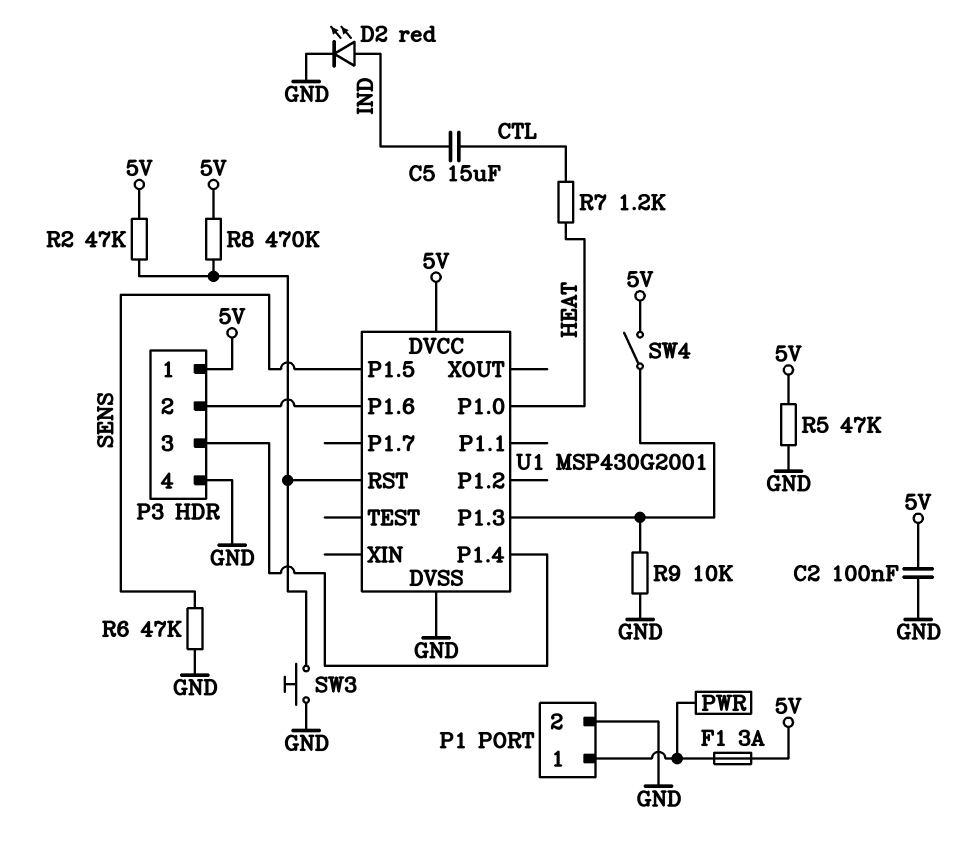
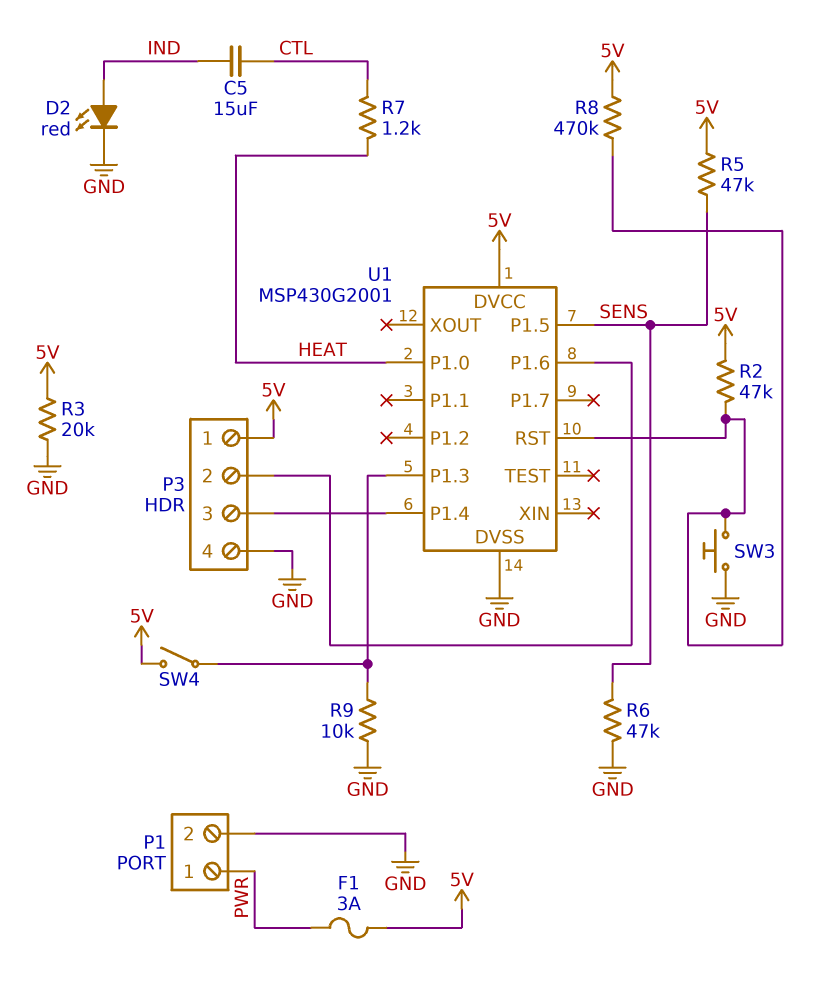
C2: 100nF (5V, GND) -> none
R3: none -> 20k (5V, GND)
R5: 47k (5V, GND) -> 47k (5V, SENS)

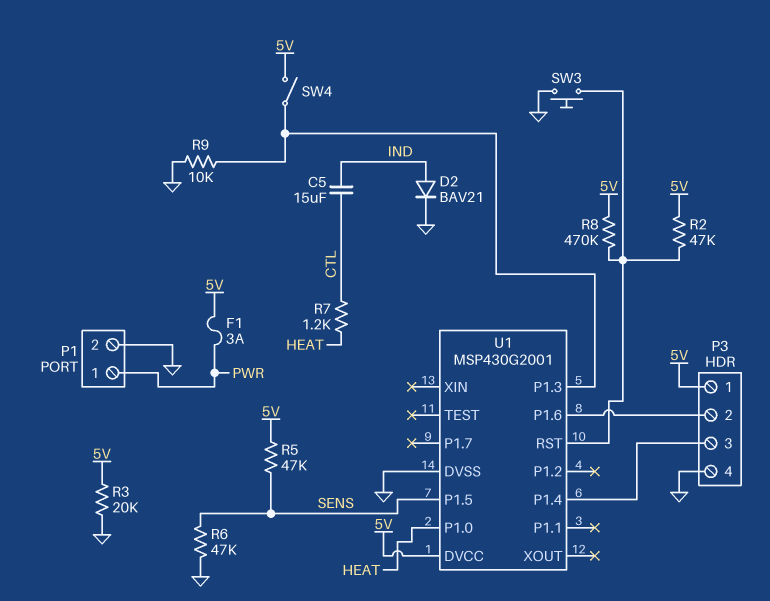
D2: LED red (A IND, K GND) -> diode BAV21 (A IND, K GND)

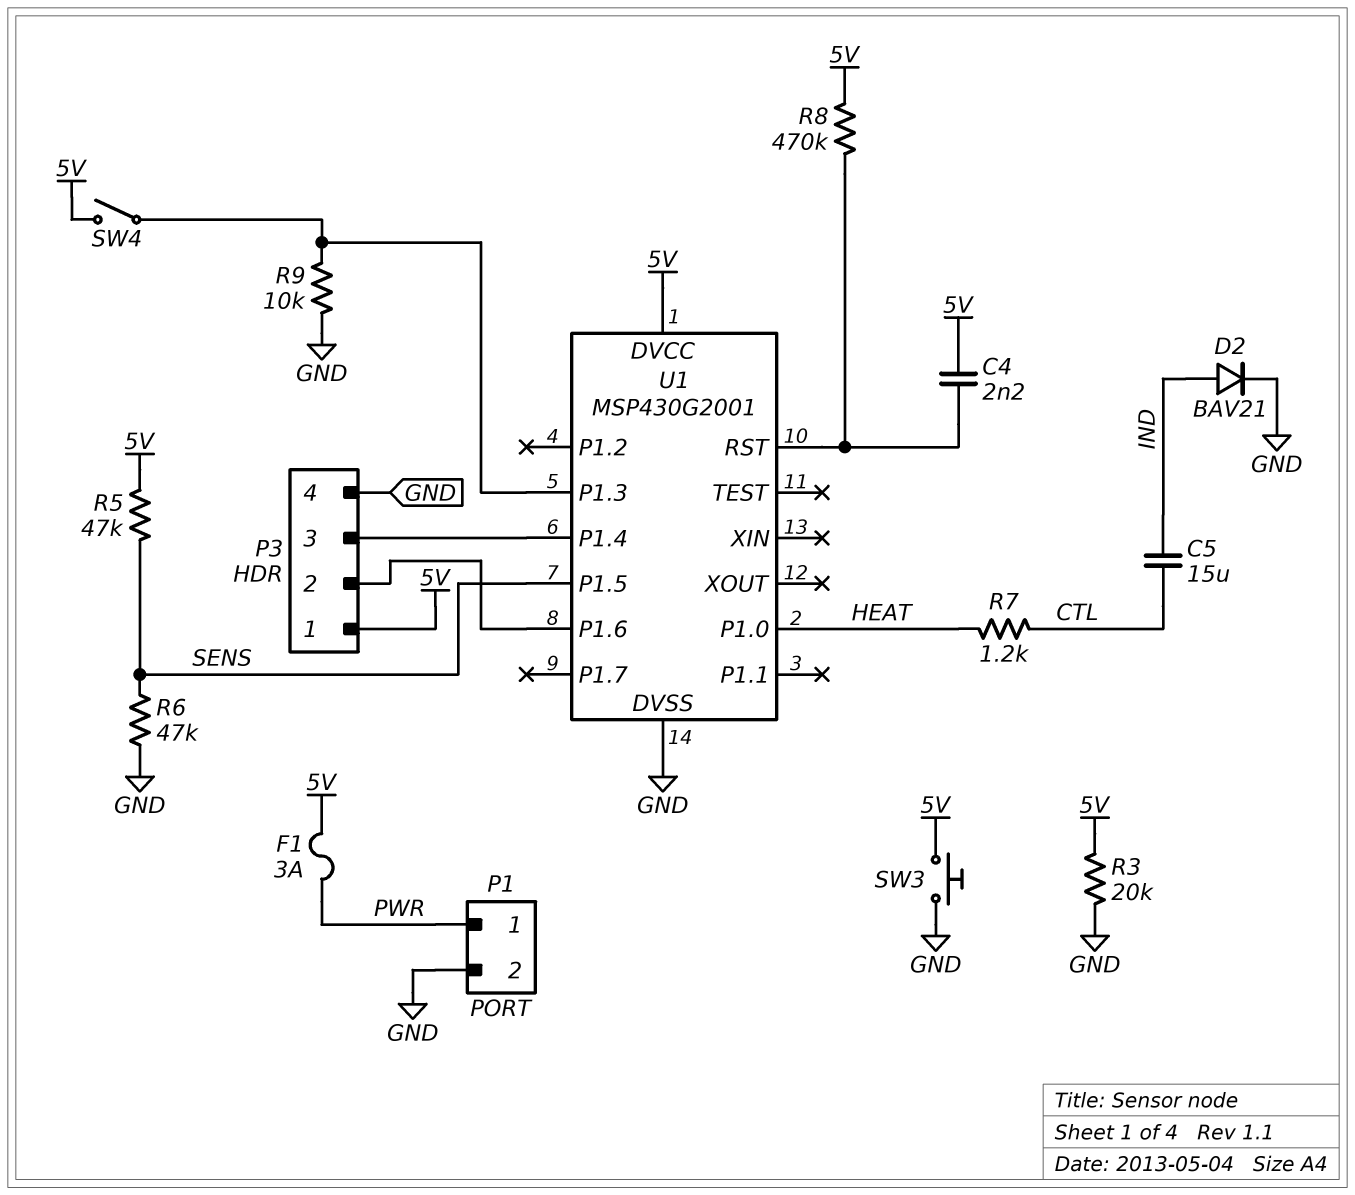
C4: none -> 2.2nF (5V, U1/RST)
R2: 47k (5V, U1/RST) -> none
SW3: button (GND, U1/RST) -> button (5V, GND)

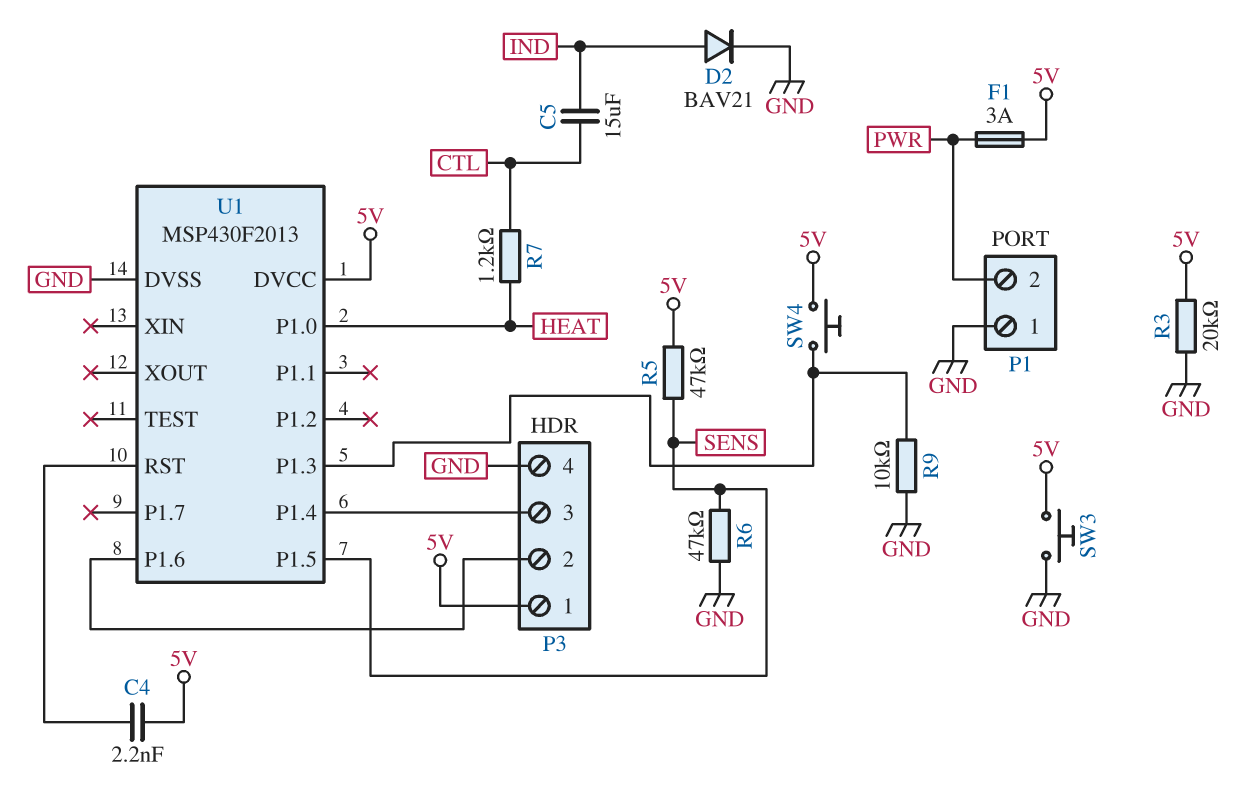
P1 pin 1: PWR -> GND
P1 pin 2: GND -> PWR
R8: 470k (5V, U1/RST) -> none
SW4: switch (5V, U1/P1.3) -> button (5V, U1/P1.3)
U1: MSP430G2001 -> MSP430F2013

